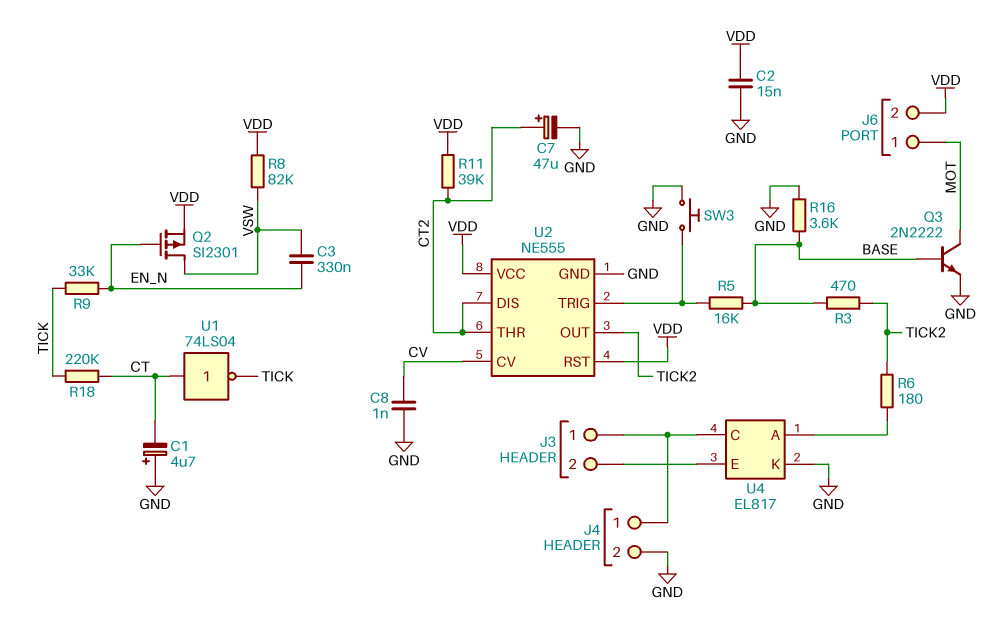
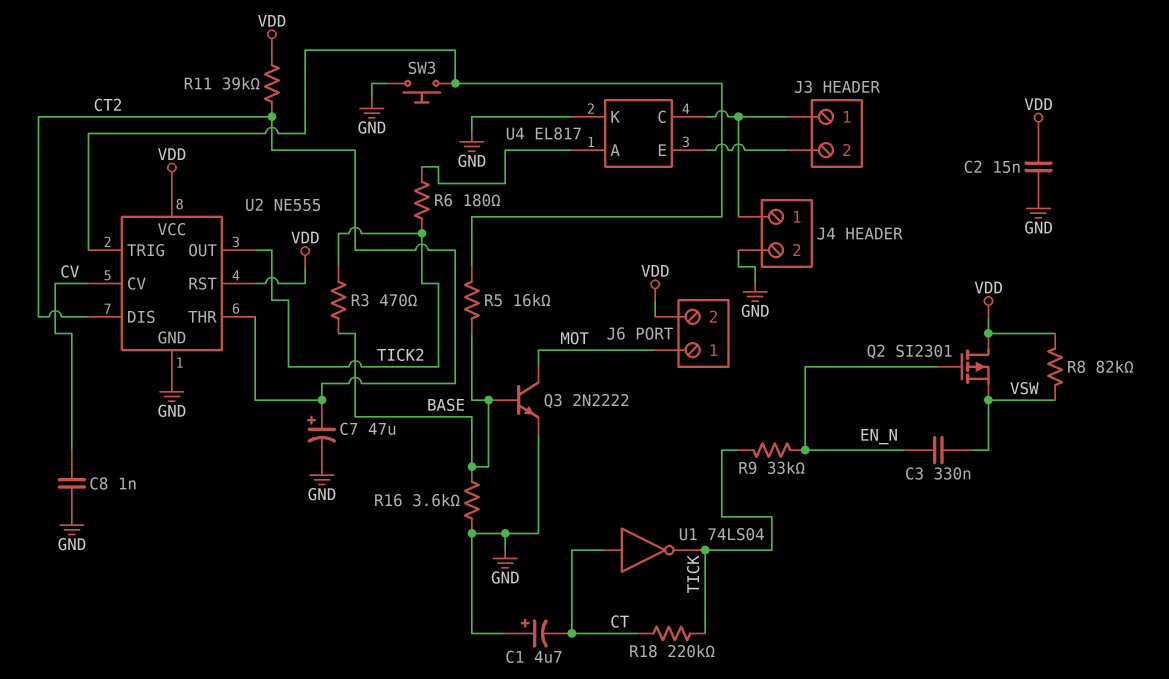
Q2: PMOS SI2301 (G EN_N, D VSW, S VDD) -> PMOS SI2301 (G EN_N, D VDD, S VSW)

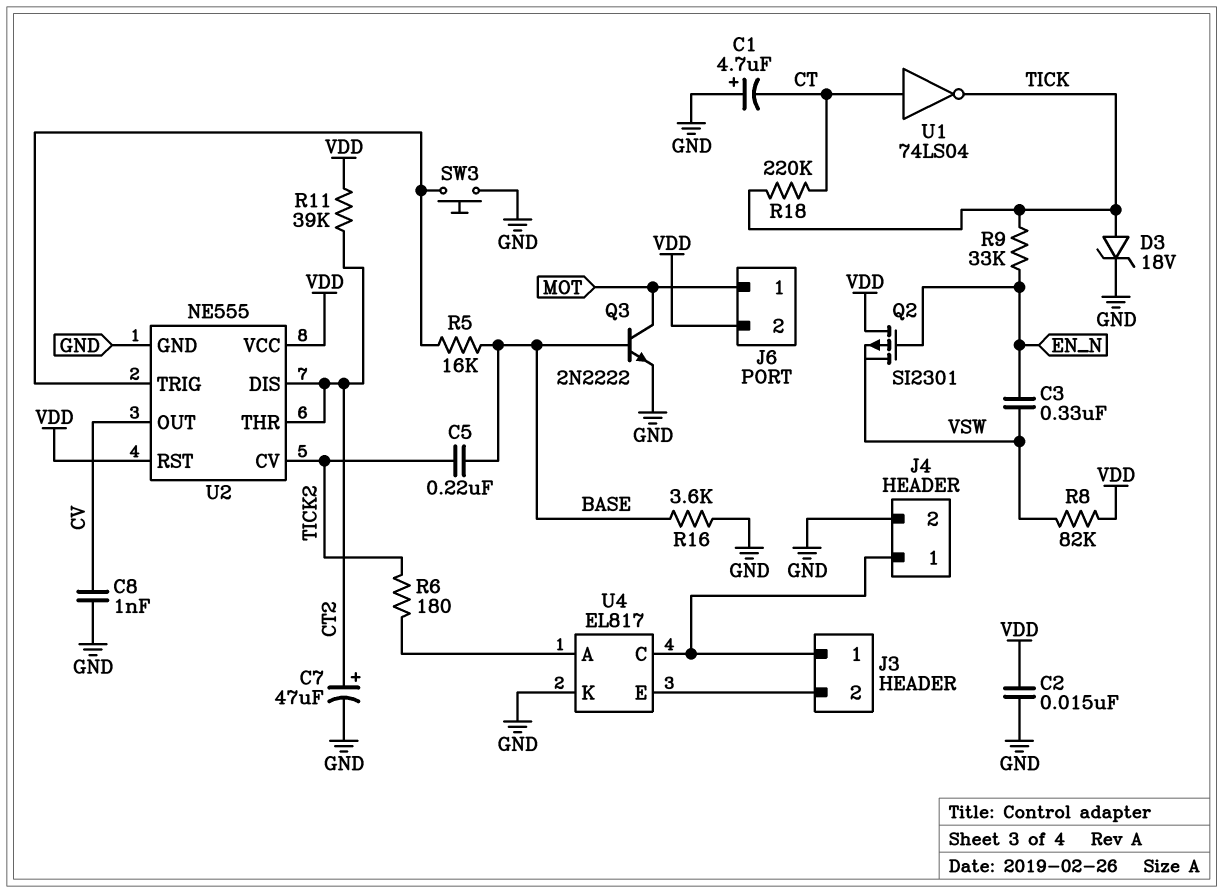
C5: none -> 220nF (BASE, TICK2)
D3: none -> zener 18V (A TICK, K GND)
R3: 470 (BASE, TICK2) -> none
U2 pin CV: CV -> TICK2
U2 pin OUT: TICK2 -> CV

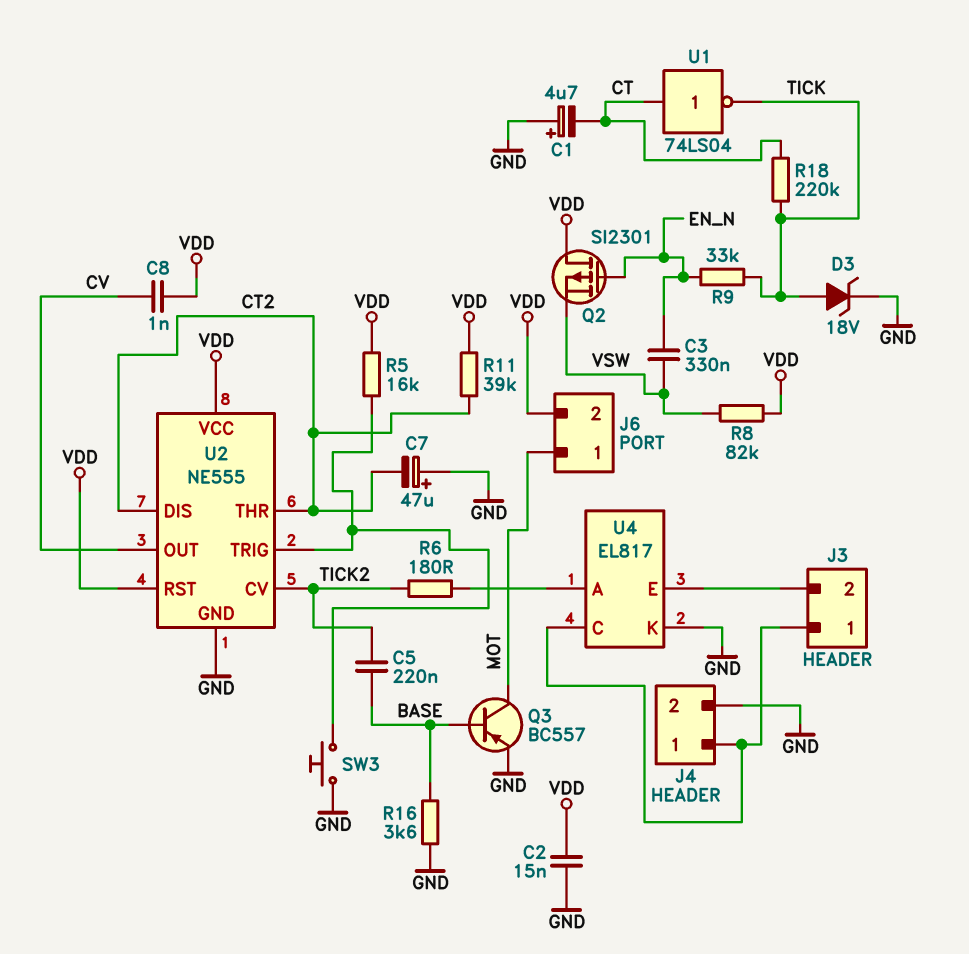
C7: 47uF (plus CT2, minus GND) -> 47uF (plus GND, minus CT2)
C8: 1nF (CV, GND) -> 1nF (CV, VDD)
Q3: NPN 2N2222 (B BASE, C MOT, E GND) -> PNP BC557 (B BASE, C MOT, E GND)
R5: 16k (BASE, U2/TRIG) -> 16k (U2/TRIG, VDD)

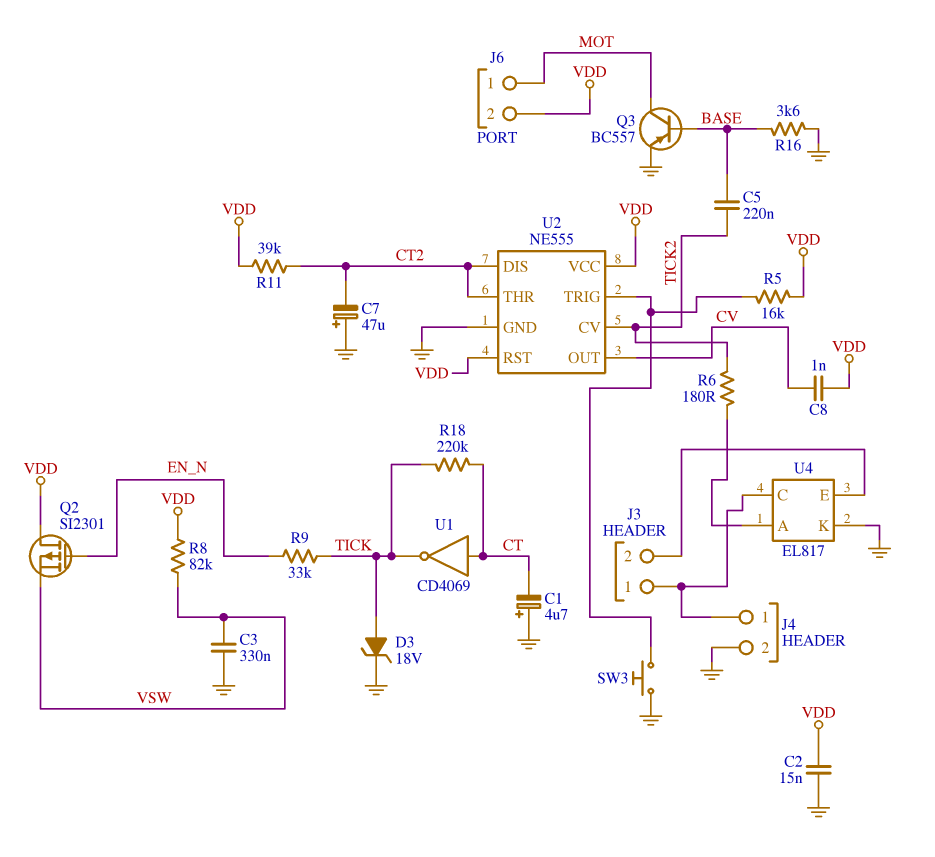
C3: 330nF (EN_N, VSW) -> 330nF (GND, VSW)
U1: NOT 74LS04 (in CT, out TICK) -> NOT CD4069 (in CT, out TICK)

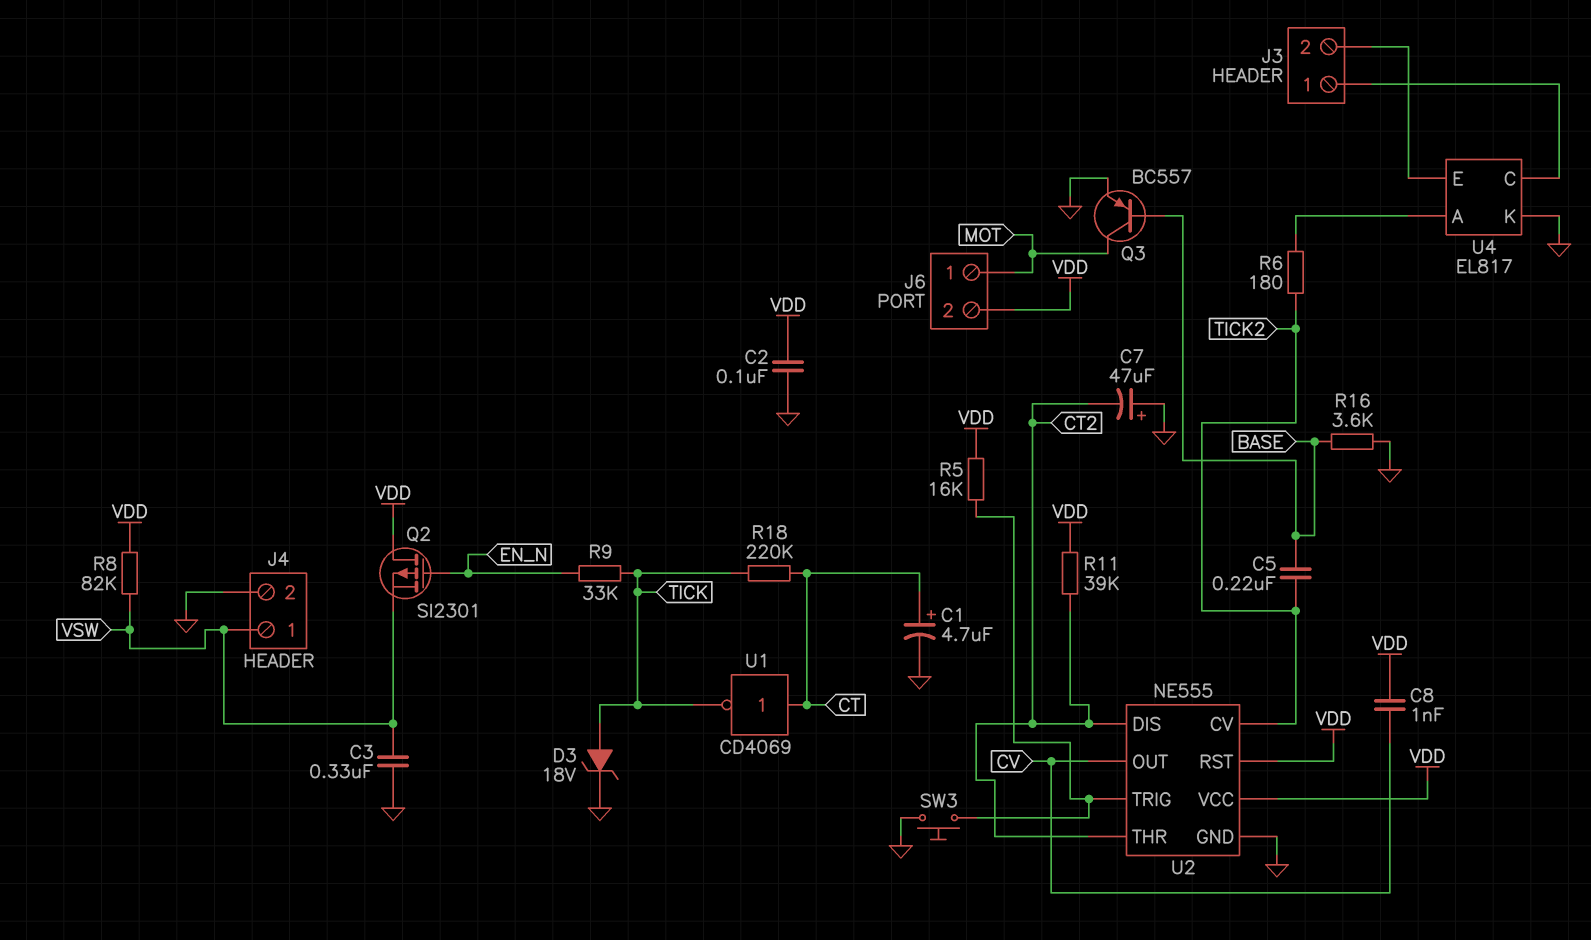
C1: 4.7uF (plus GND, minus CT) -> 4.7uF (plus CT, minus GND)
C2: 15nF (GND, VDD) -> 100nF (GND, VDD)
J4 pin 1: J3/1 -> VSW

